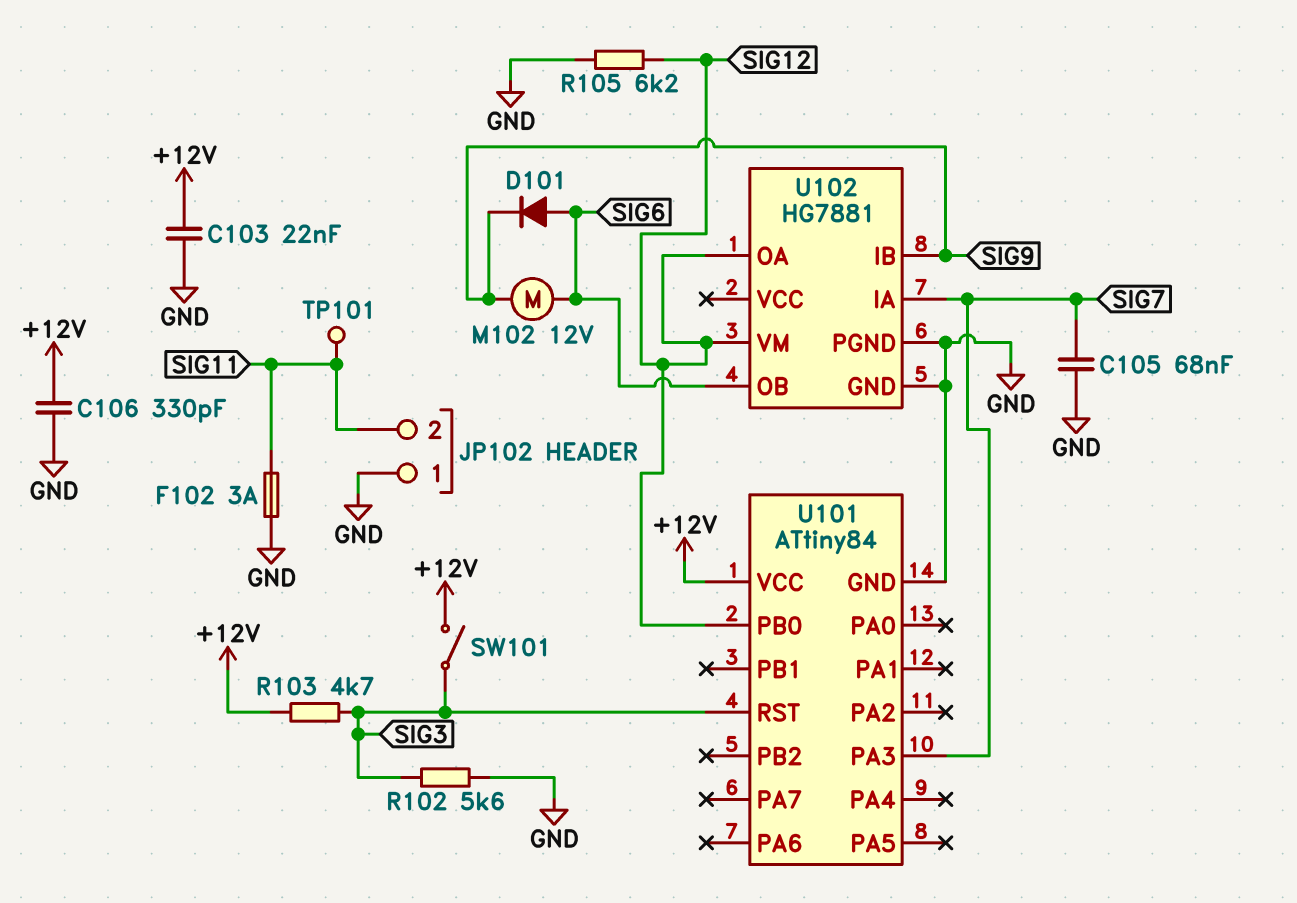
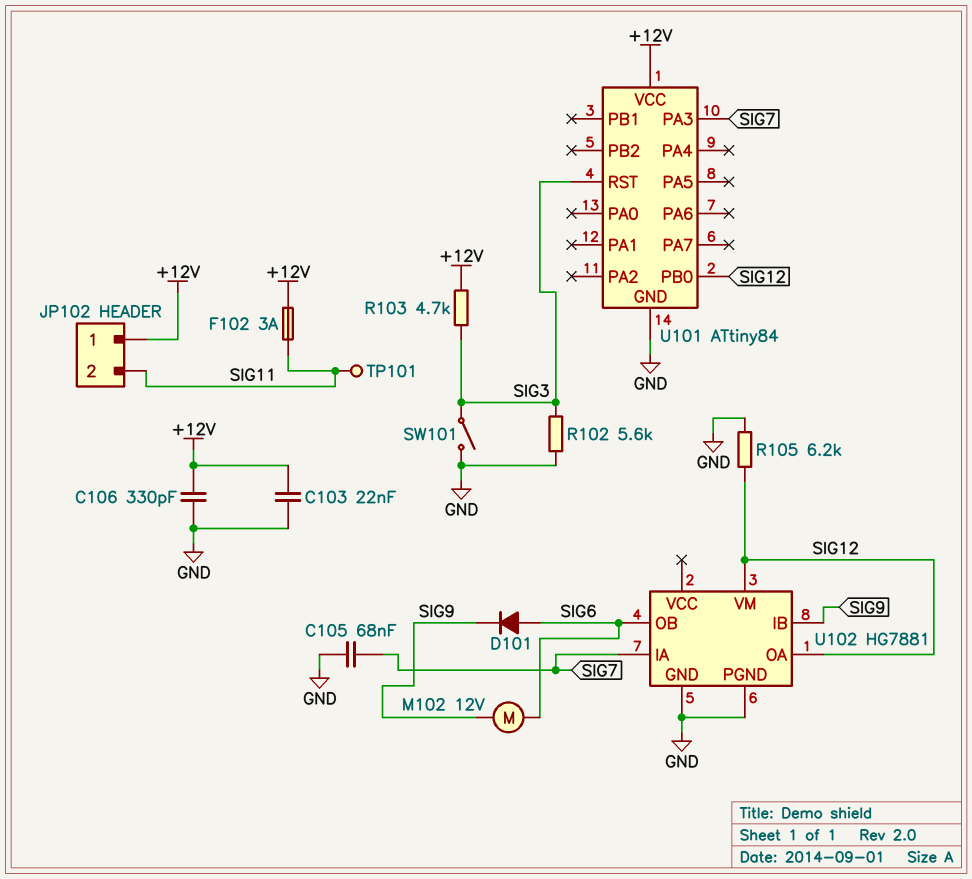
F102: 3A (GND, SIG11) -> 3A (+12V, SIG11)
JP102 pin 1: GND -> +12V
SW101: switch (+12V, SIG3) -> switch (GND, SIG3)

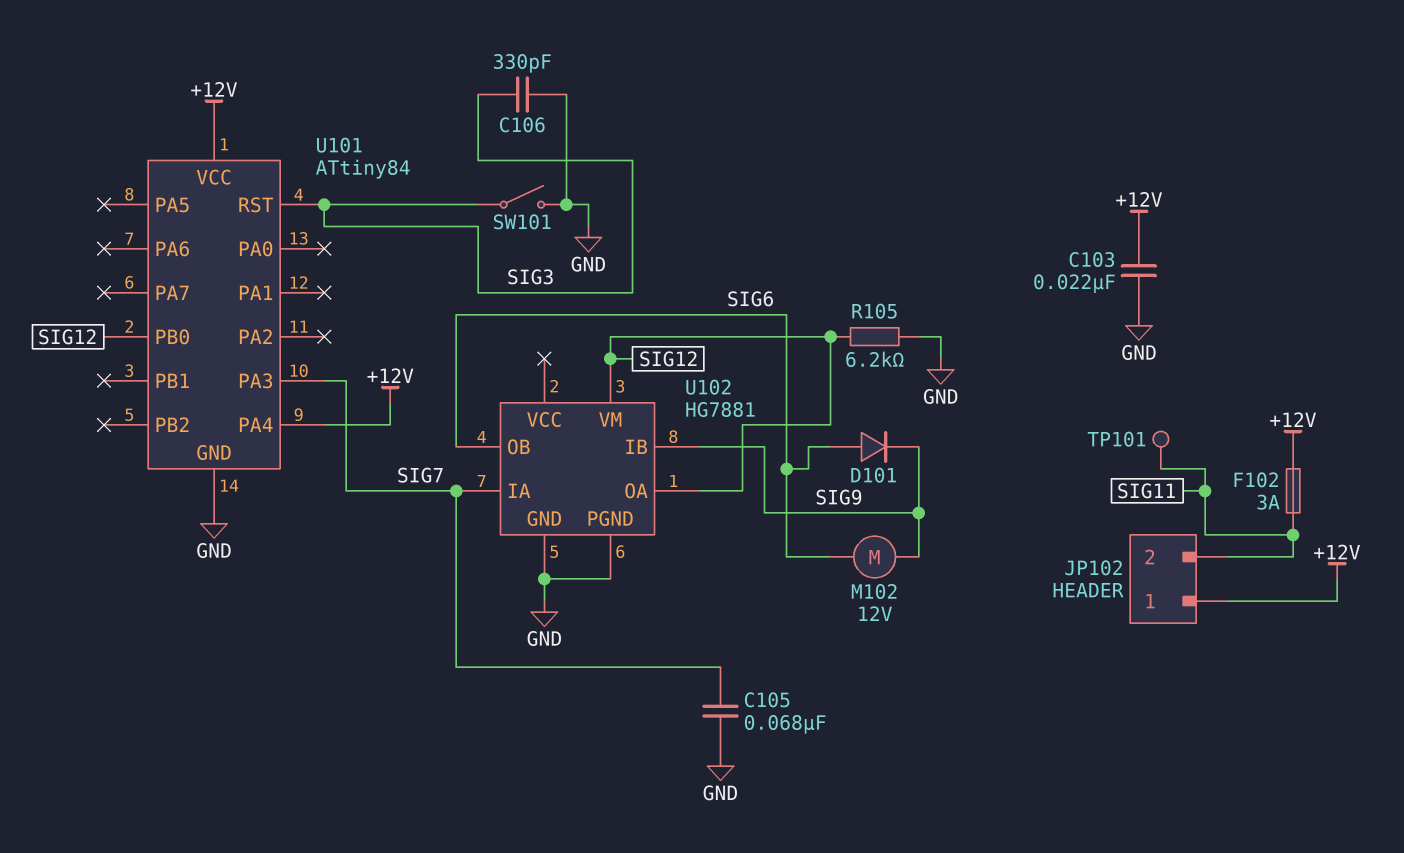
C106: 330pF (+12V, GND) -> 330pF (GND, SIG3)
R102: 5.6k (GND, SIG3) -> none
R103: 4.7k (+12V, SIG3) -> none
U101 pin PA4: none -> +12V

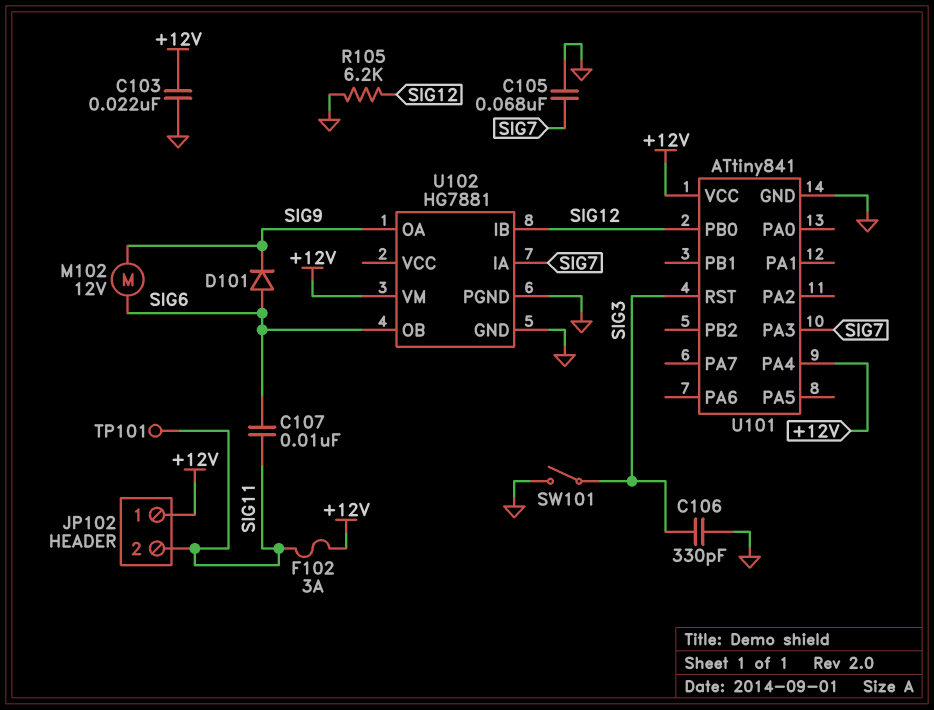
C107: none -> 10nF (SIG6, SIG11)
U101: ATtiny84 -> ATtiny841
U102 pin IB: SIG9 -> SIG12
U102 pin OA: SIG12 -> SIG9
U102 pin VM: SIG12 -> +12V

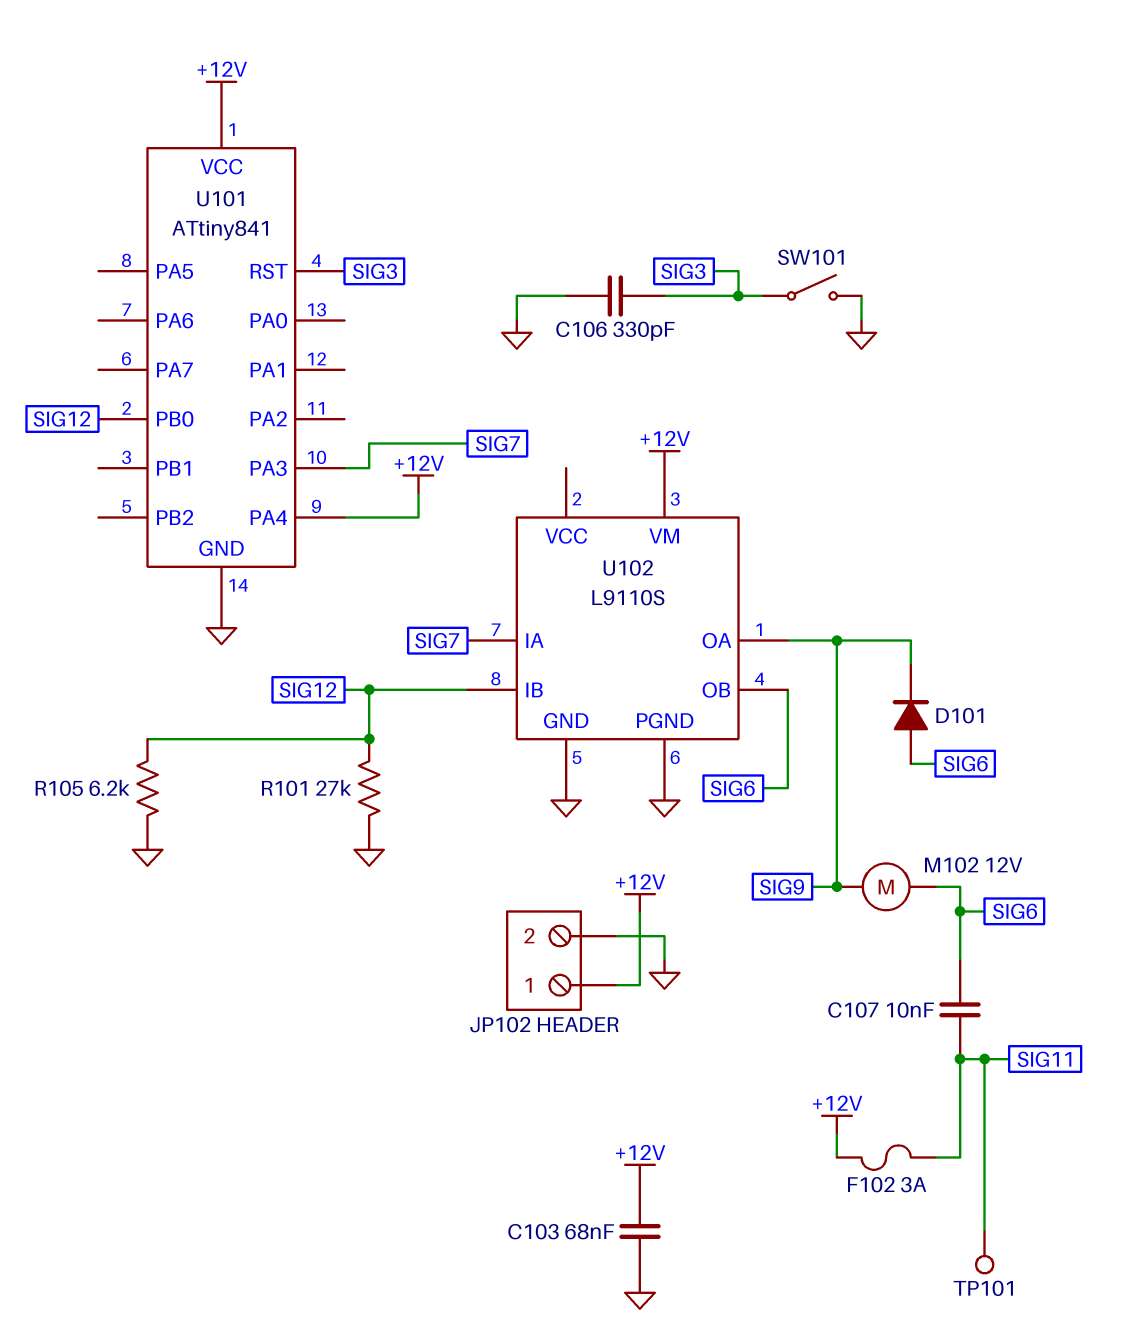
C103: 22nF (+12V, GND) -> 68nF (+12V, GND)
C105: 68nF (GND, SIG7) -> none
JP102 pin 2: SIG11 -> GND
R101: none -> 27k (GND, SIG12)
U102: HG7881 -> L9110S

